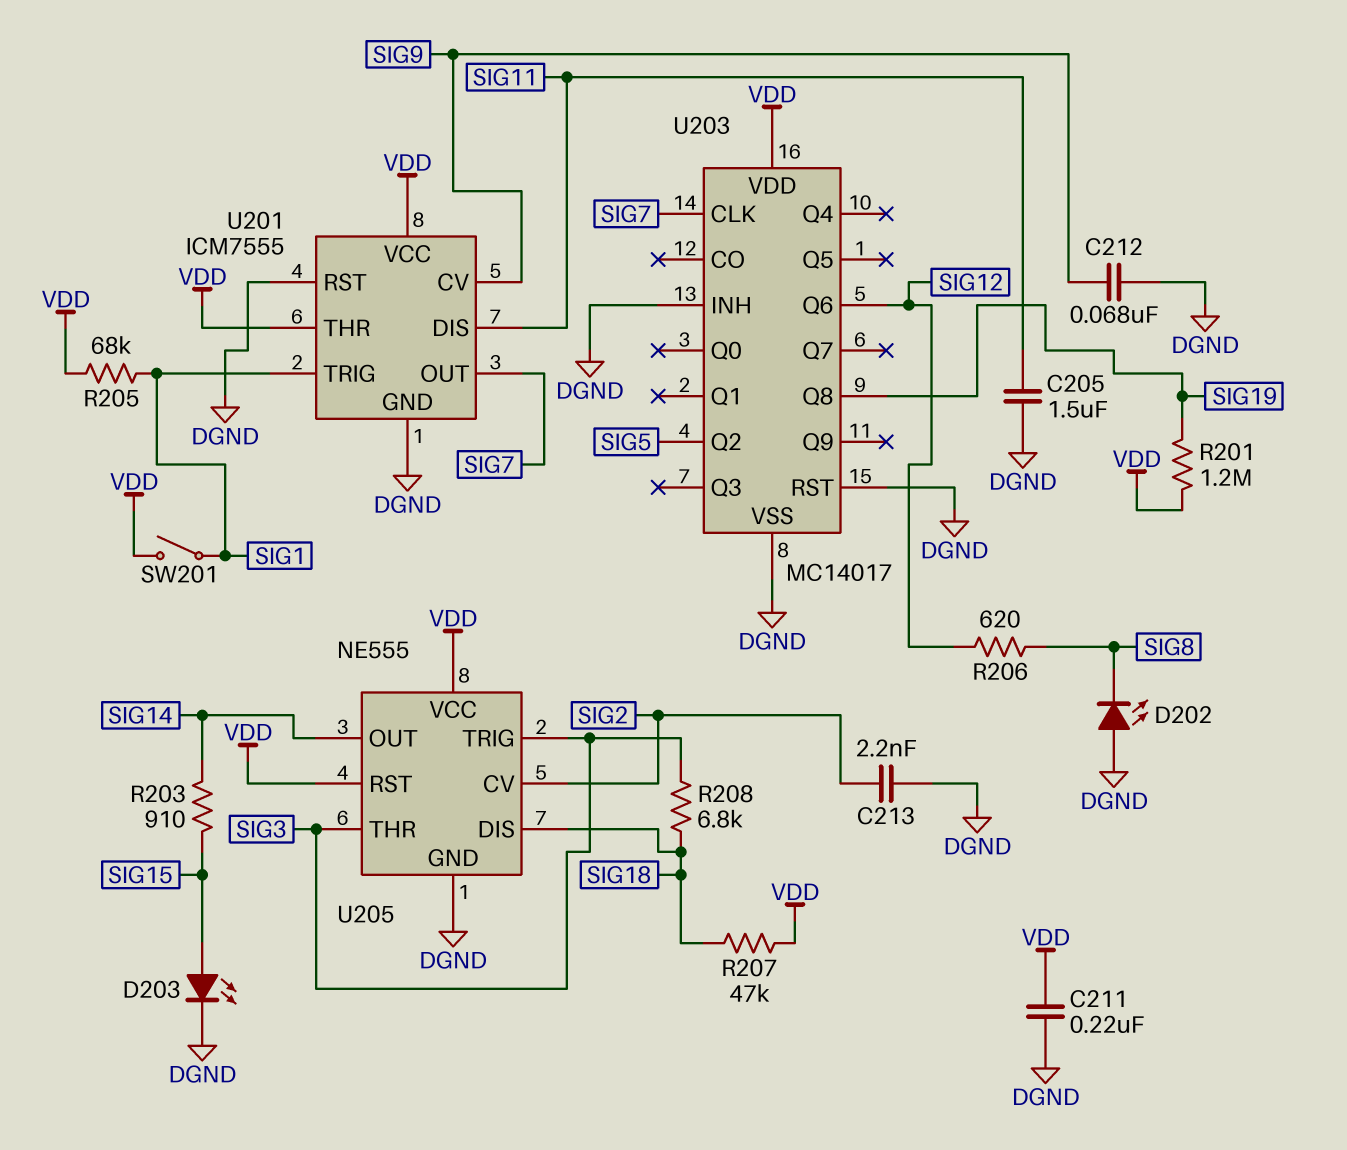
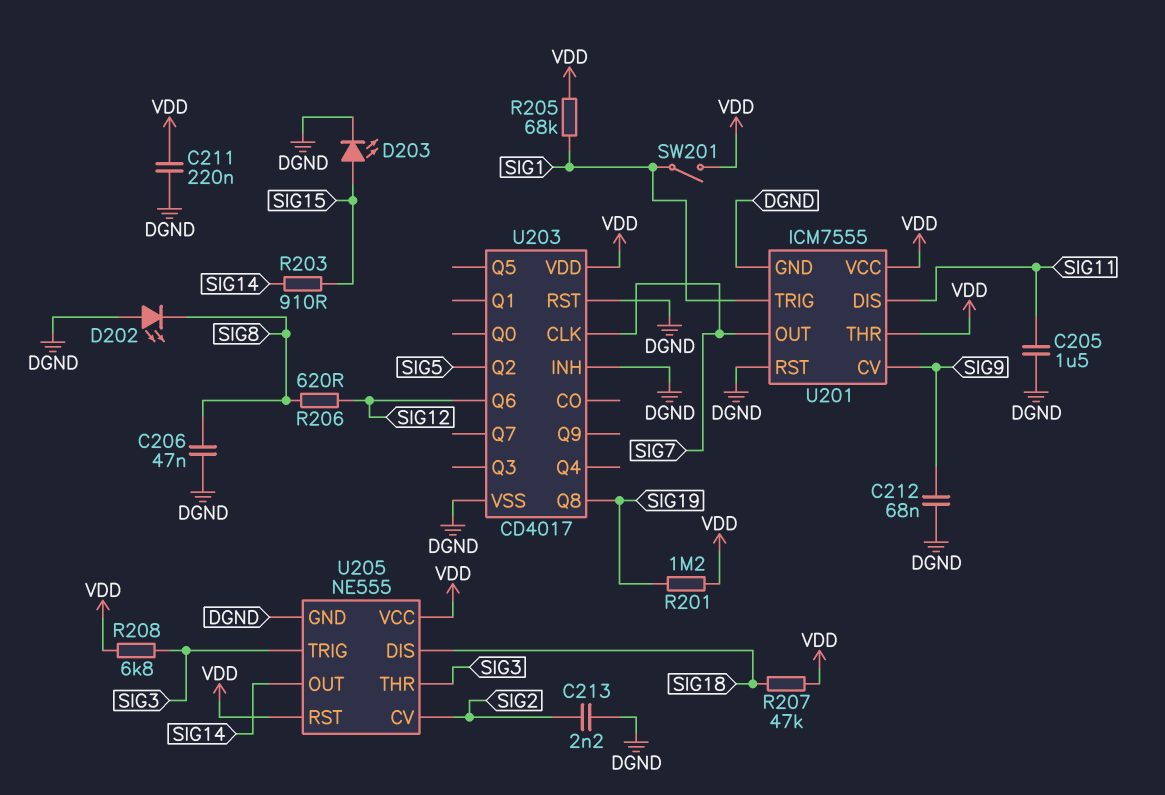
C206: none -> 47nF (DGND, SIG8)
R208: 6.8k (SIG3, SIG18) -> 6.8k (SIG3, VDD)
U203: MC14017 -> CD4017

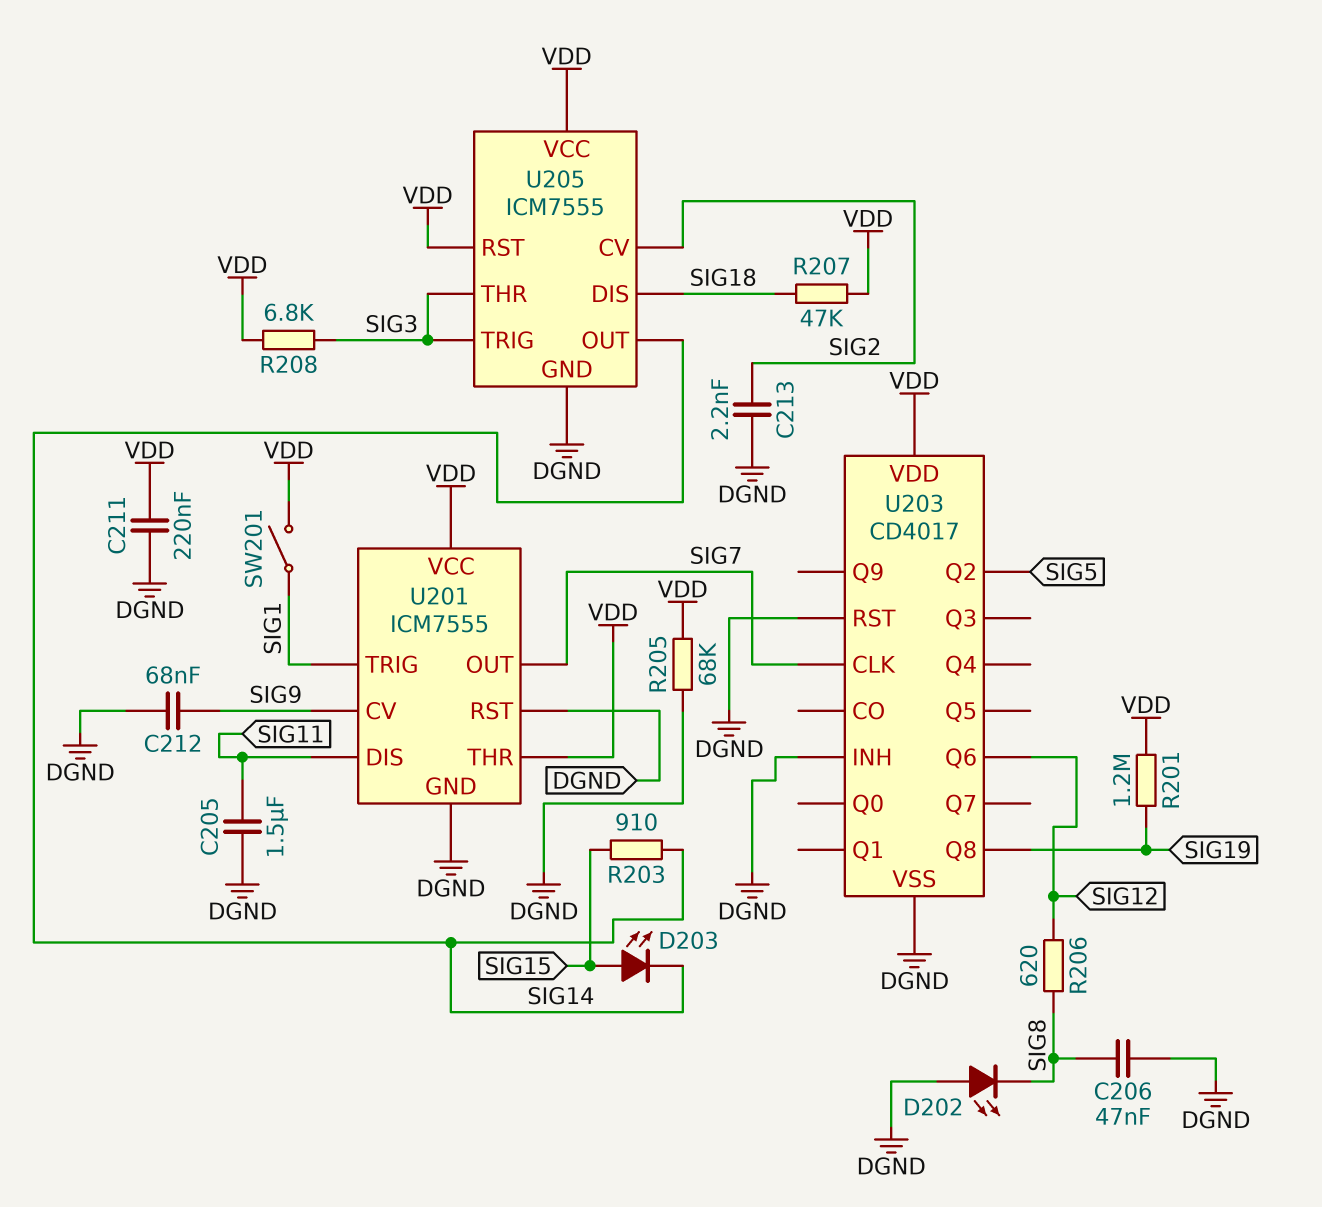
D203: LED (A SIG15, K DGND) -> LED (A SIG15, K SIG14)
R205: 68k (SIG1, VDD) -> 68k (DGND, VDD)
U205: NE555 -> ICM7555

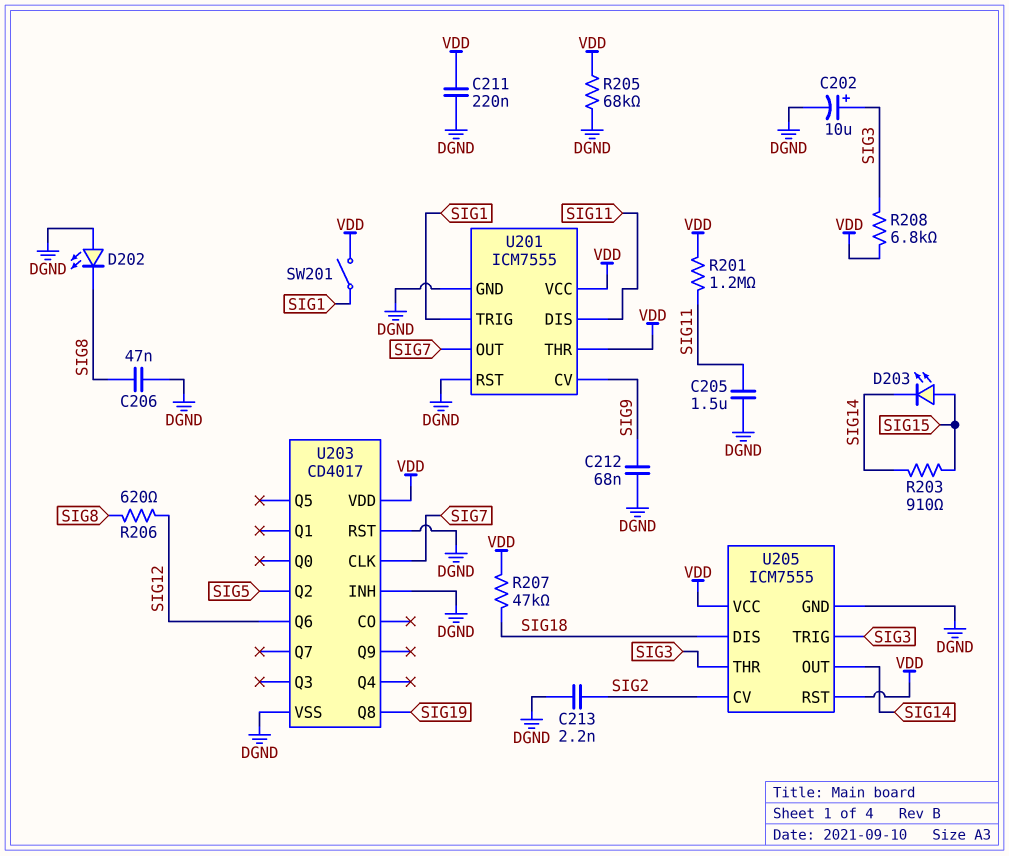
C202: none -> 10uF (plus SIG3, minus DGND)
R201: 1.2M (SIG19, VDD) -> 1.2M (SIG11, VDD)

